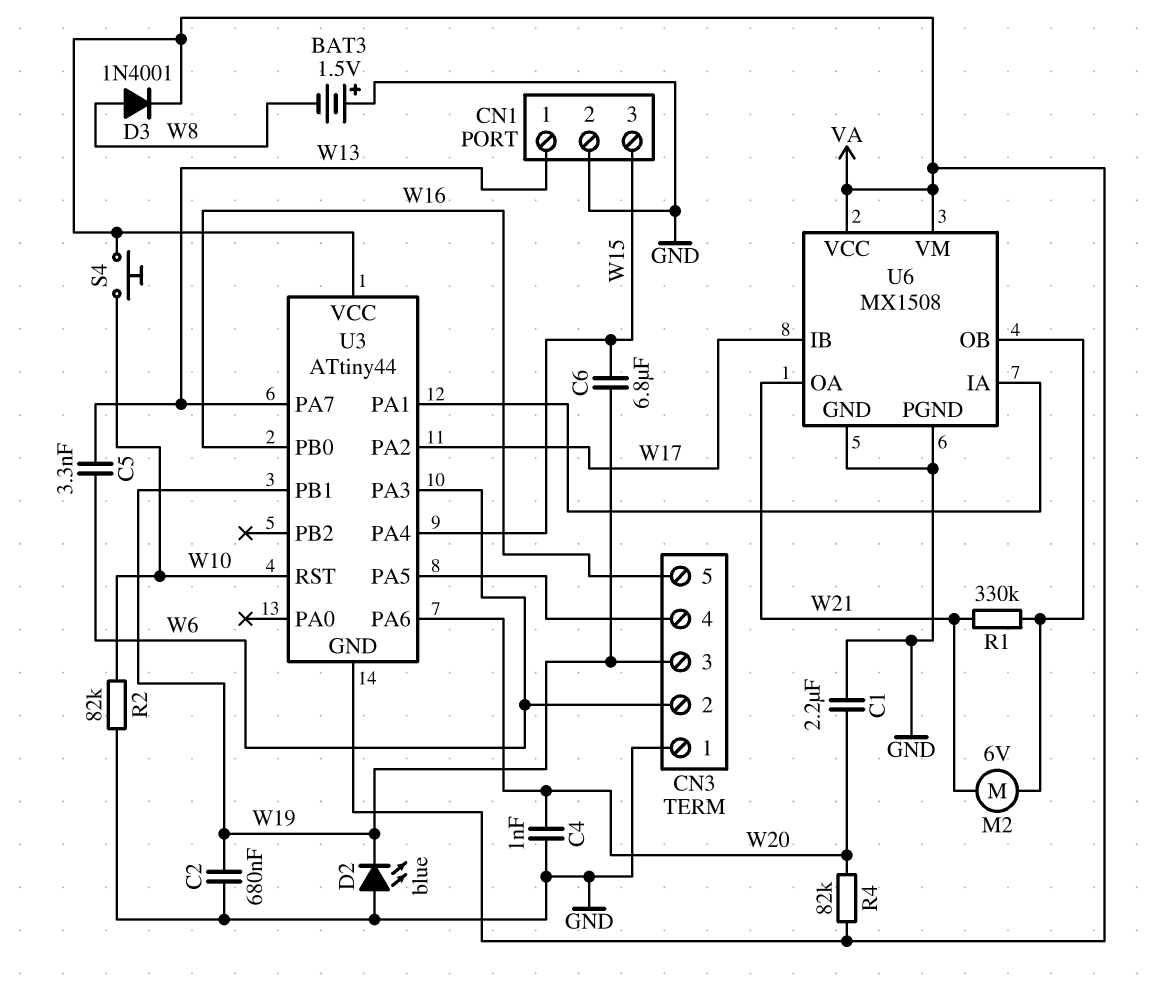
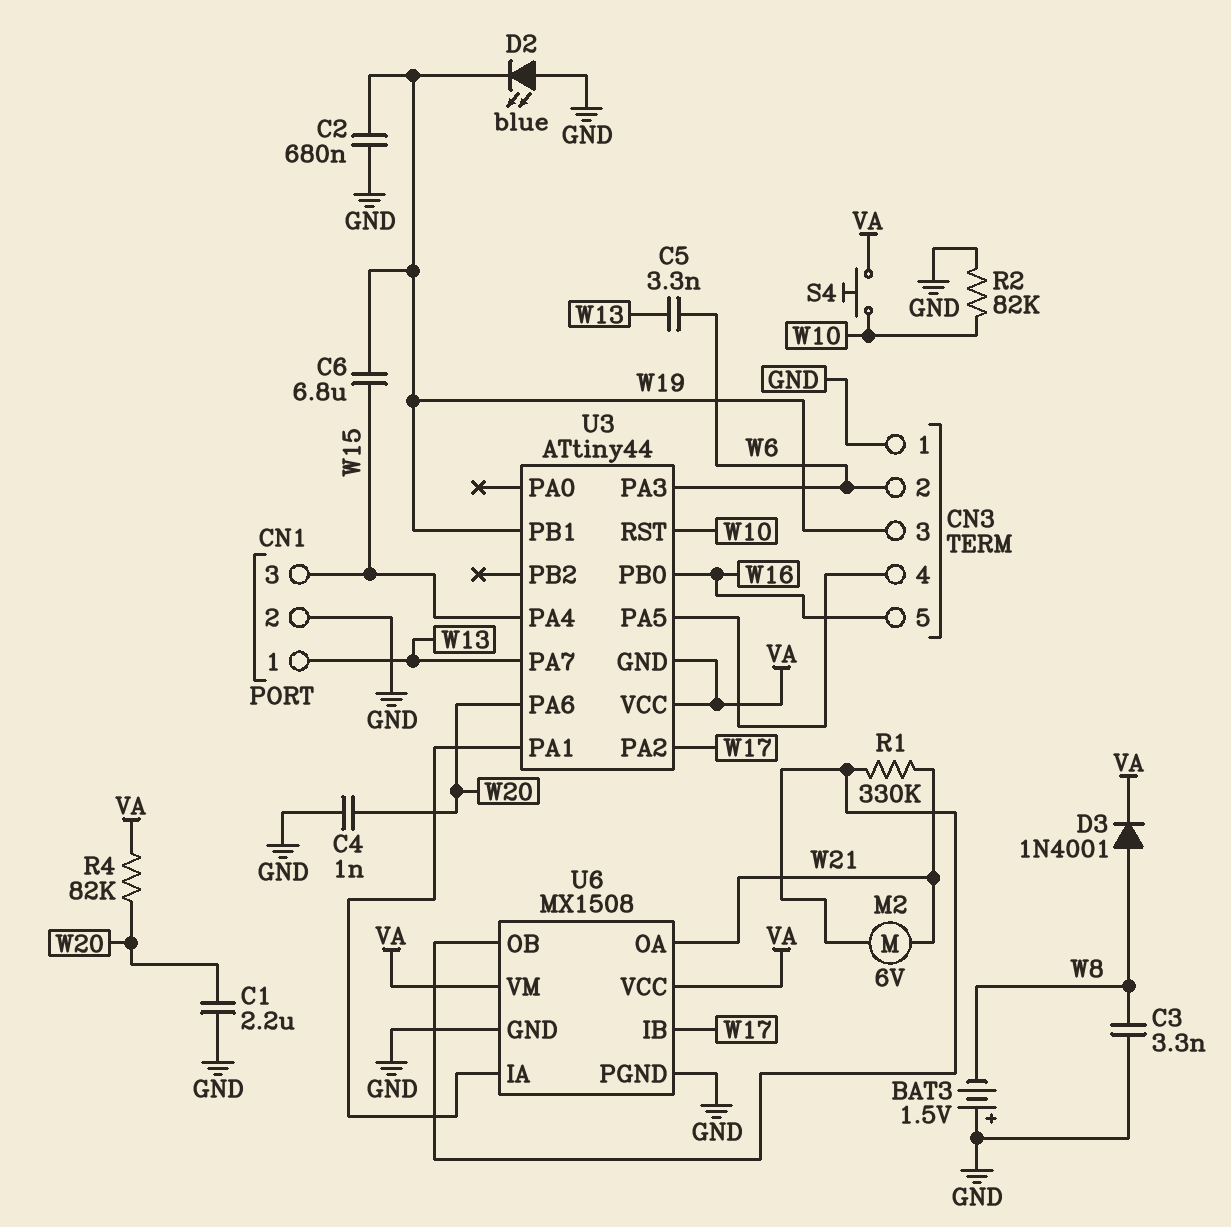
C3: none -> 3.3nF (GND, W8)

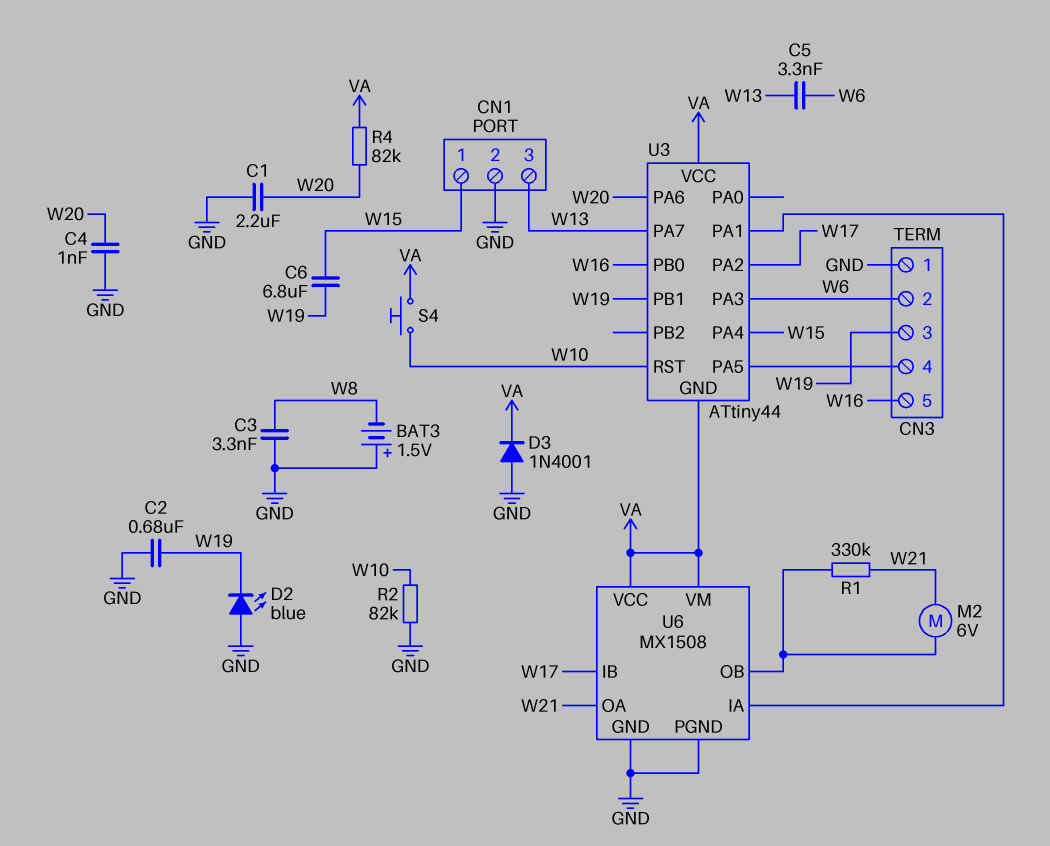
CN1 pin 1: W13 -> W15
CN1 pin 3: W15 -> W13
D3: diode 1N4001 (A W8, K VA) -> diode 1N4001 (A GND, K VA)

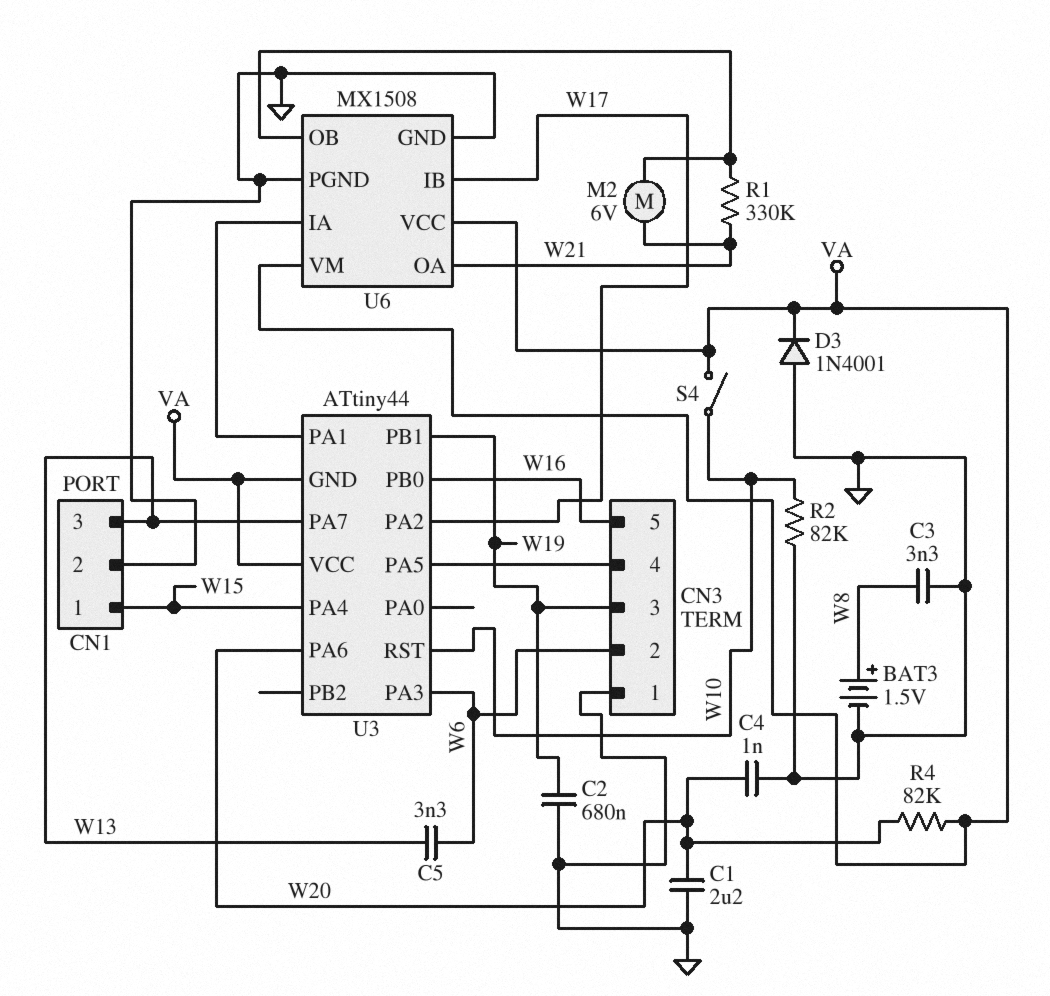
BAT3: 1.5V (plus GND, minus W8) -> 1.5V (plus W8, minus GND)
C6: 6.8uF (W15, W19) -> none
D2: LED blue (A GND, K W19) -> none
S4: button (VA, W10) -> switch (VA, W10)

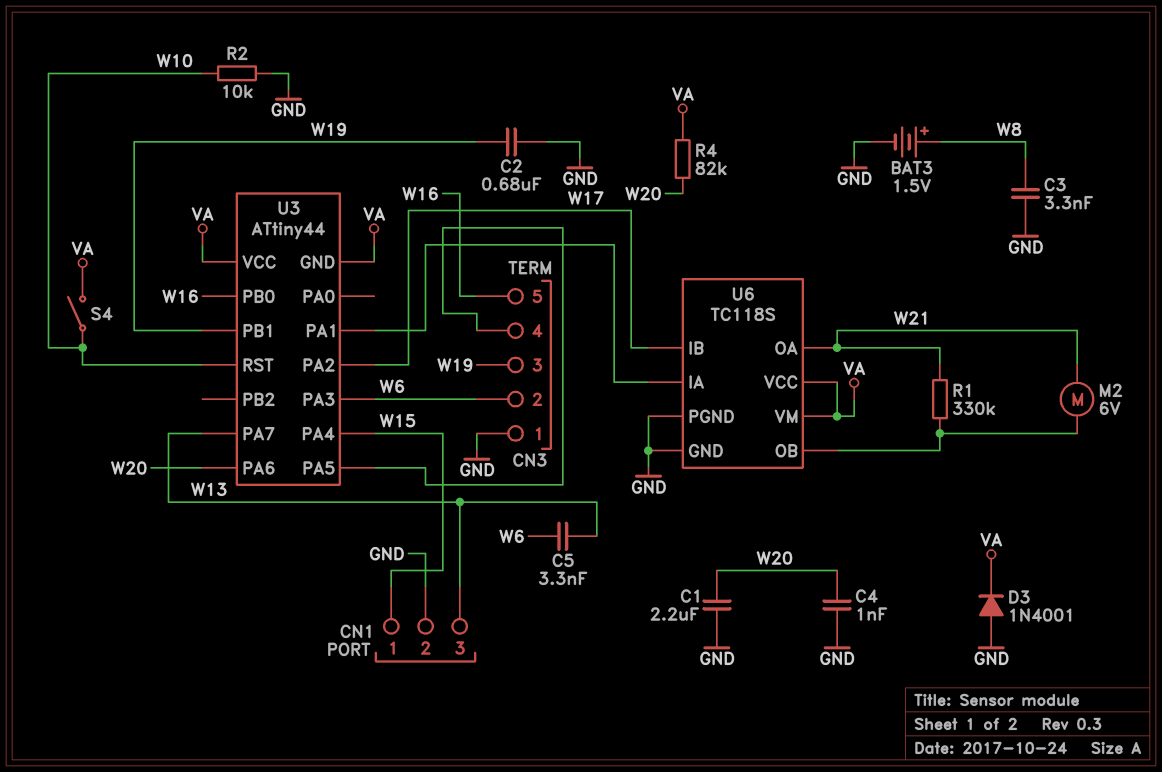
R2: 82k (GND, W10) -> 10k (GND, W10)
U6: MX1508 -> TC118S

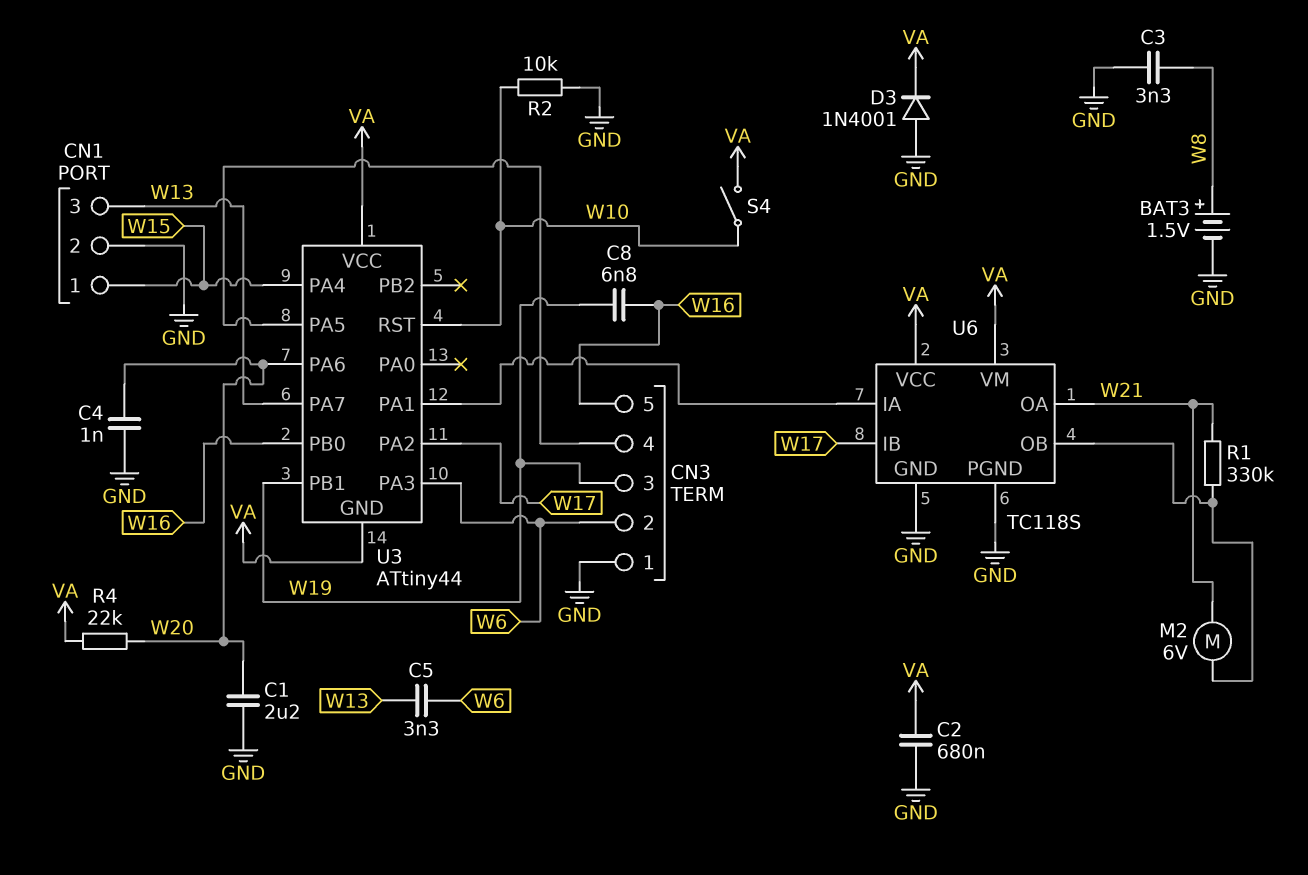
C2: 680nF (GND, W19) -> 680nF (GND, VA)
C8: none -> 6.8nF (W16, W19)
R4: 82k (VA, W20) -> 22k (VA, W20)

